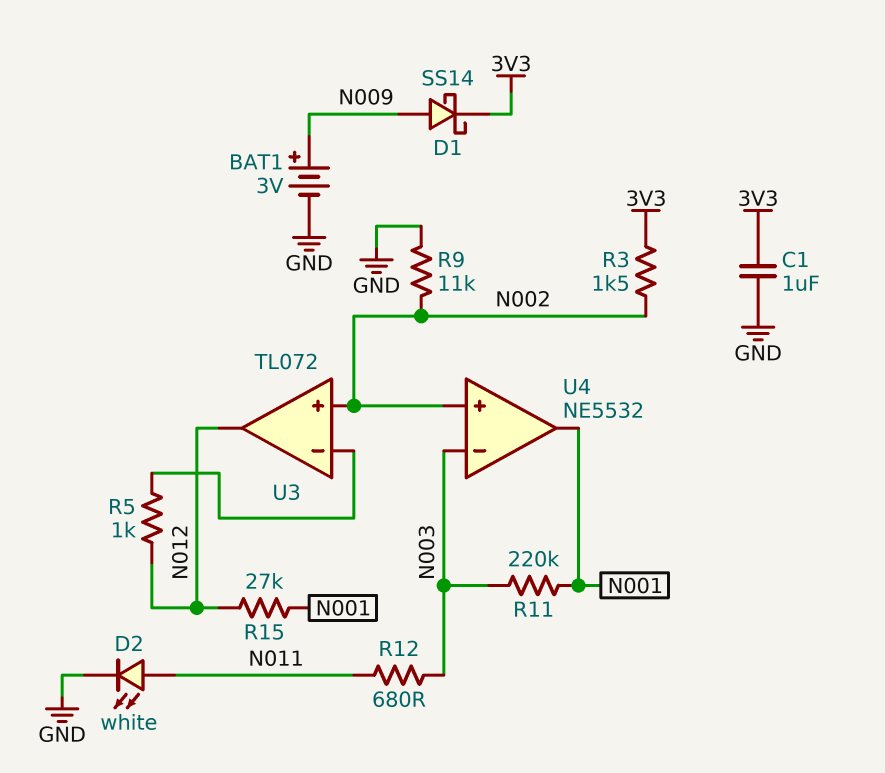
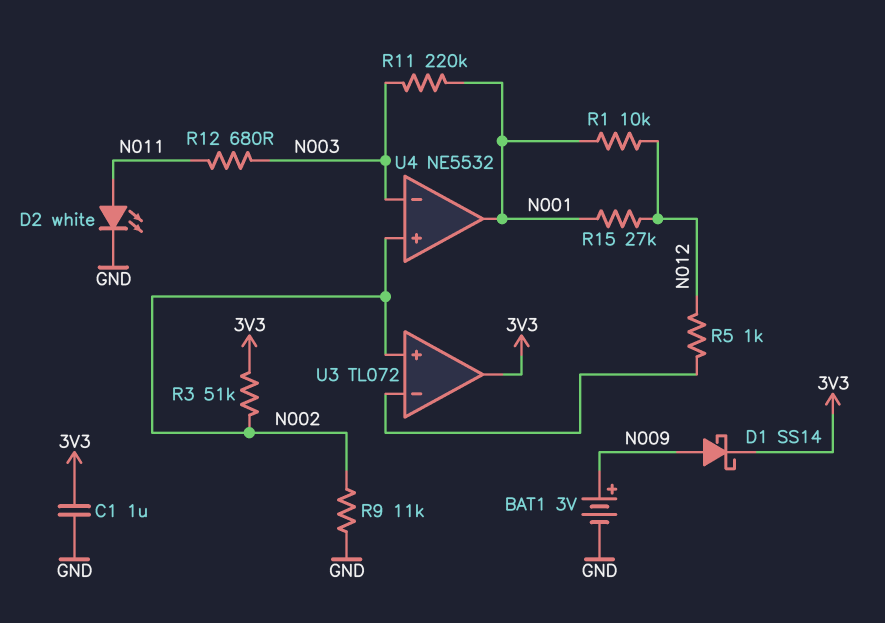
R1: none -> 10k (N001, N012)
R3: 1.5k (3V3, N002) -> 51k (3V3, N002)
U3 pin out: N012 -> 3V3

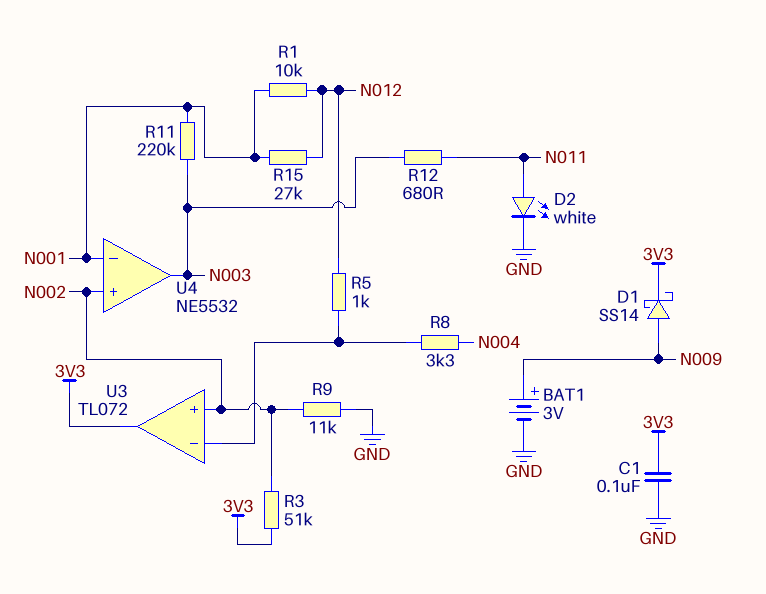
C1: 1uF (3V3, GND) -> 100nF (3V3, GND)
R8: none -> 3.3k (N004, U3/in-)
U4 pin in-: N003 -> N001
U4 pin out: N001 -> N003

